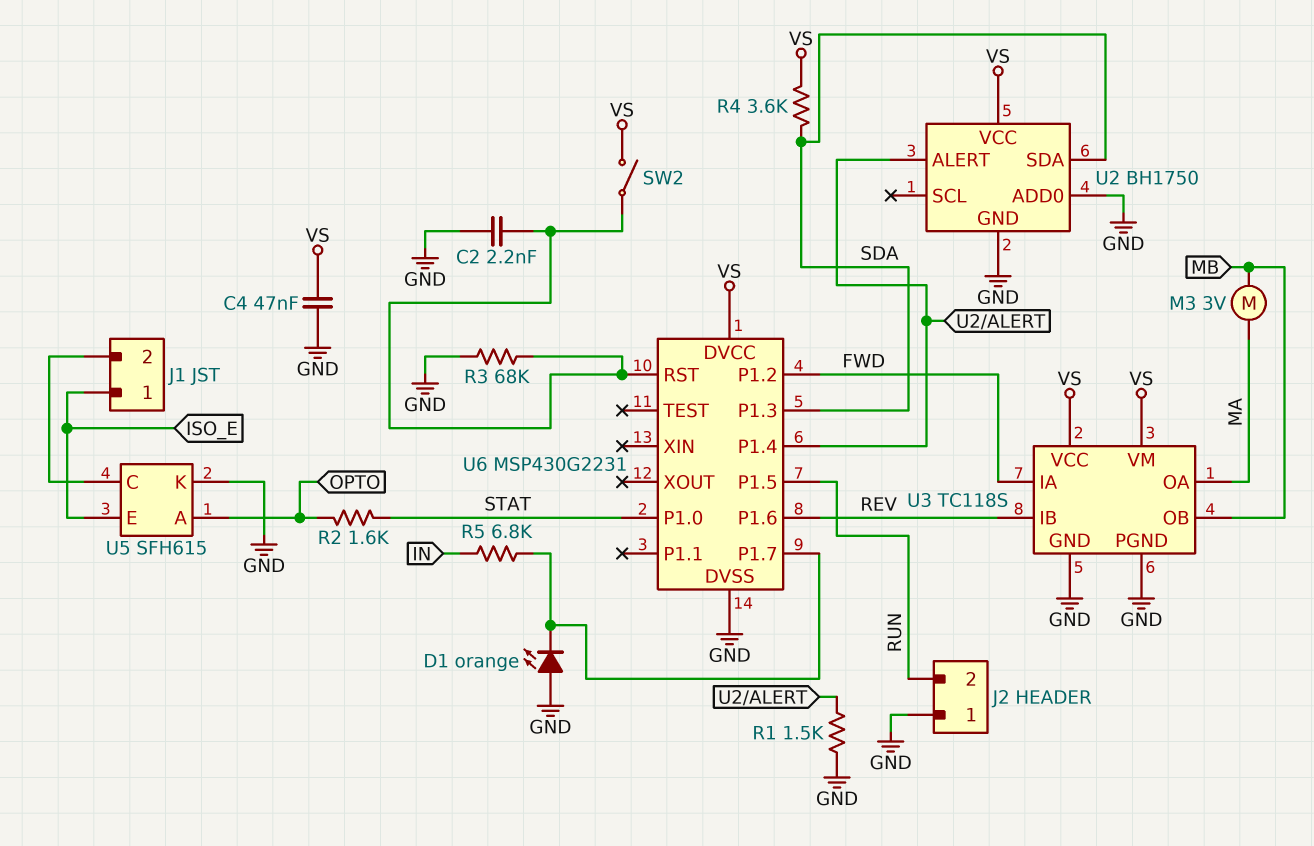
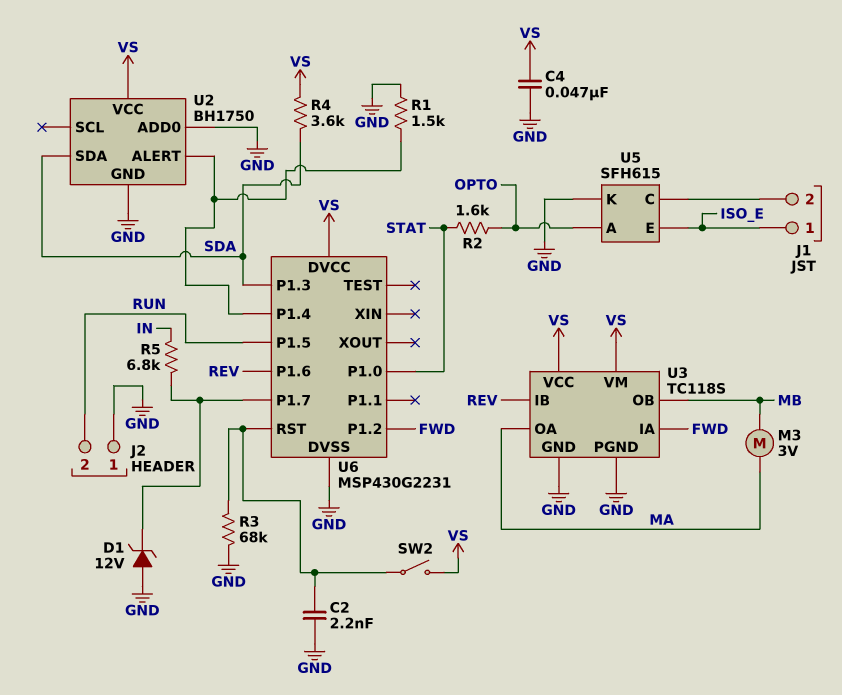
D1: LED orange (A GND, K U6/P1.7) -> zener 12V (A GND, K U6/P1.7)

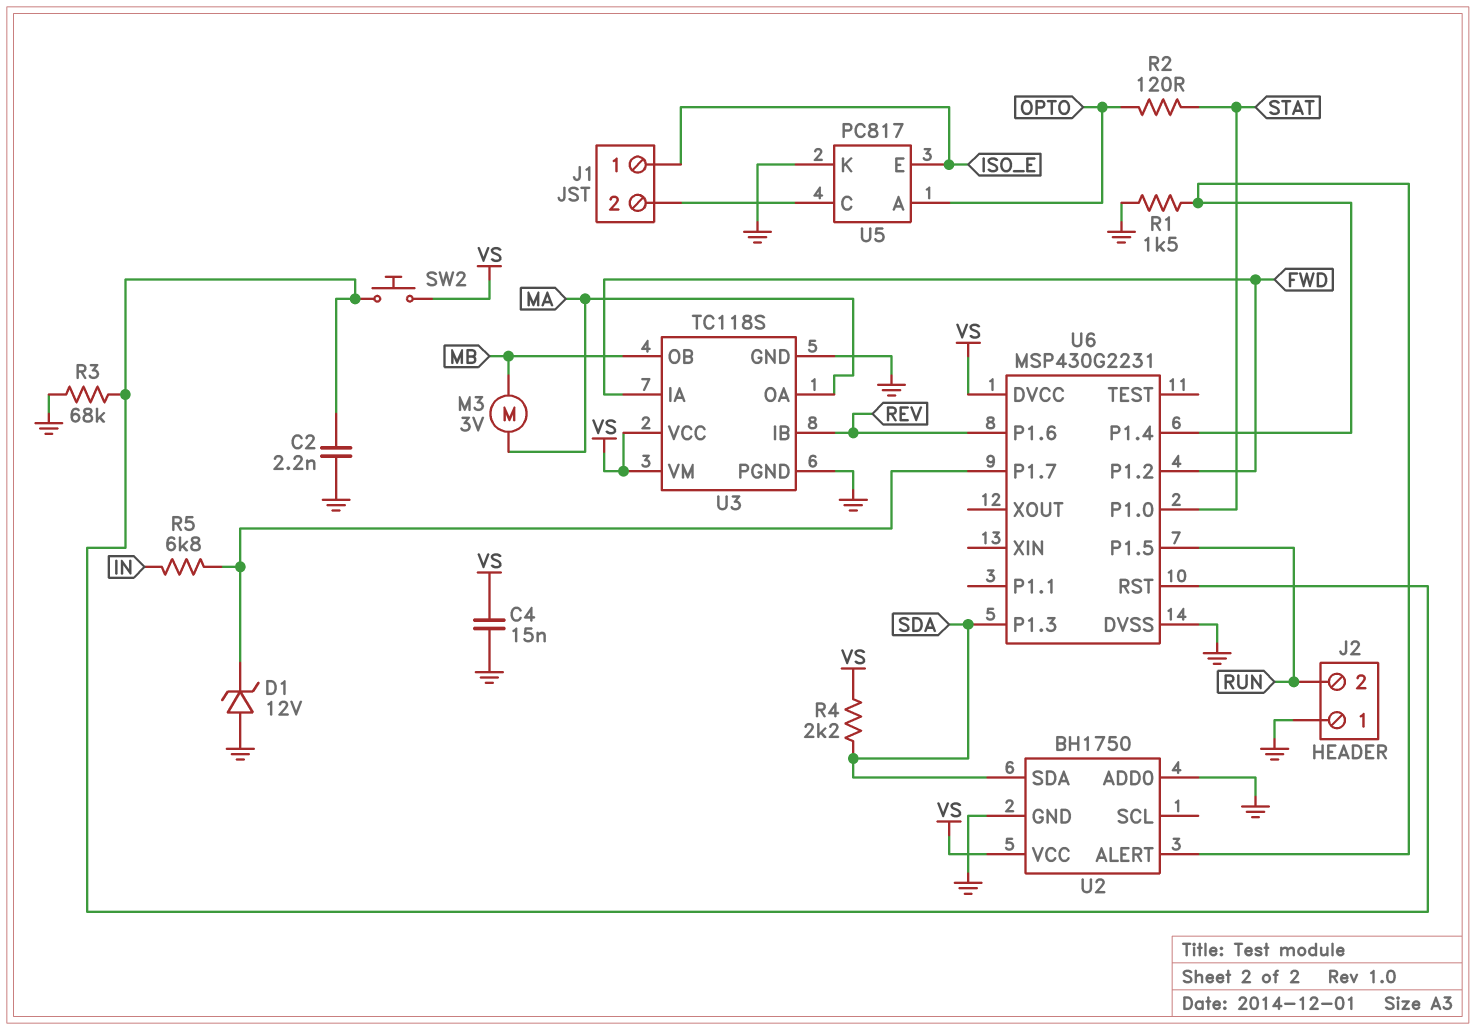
C4: 47nF (GND, VS) -> 15nF (GND, VS)
R2: 1.6k (OPTO, STAT) -> 120 (OPTO, STAT)
R4: 3.6k (SDA, VS) -> 2.2k (SDA, VS)
SW2: switch (U6/RST, VS) -> button (U6/RST, VS)
U5: SFH615 -> PC817

